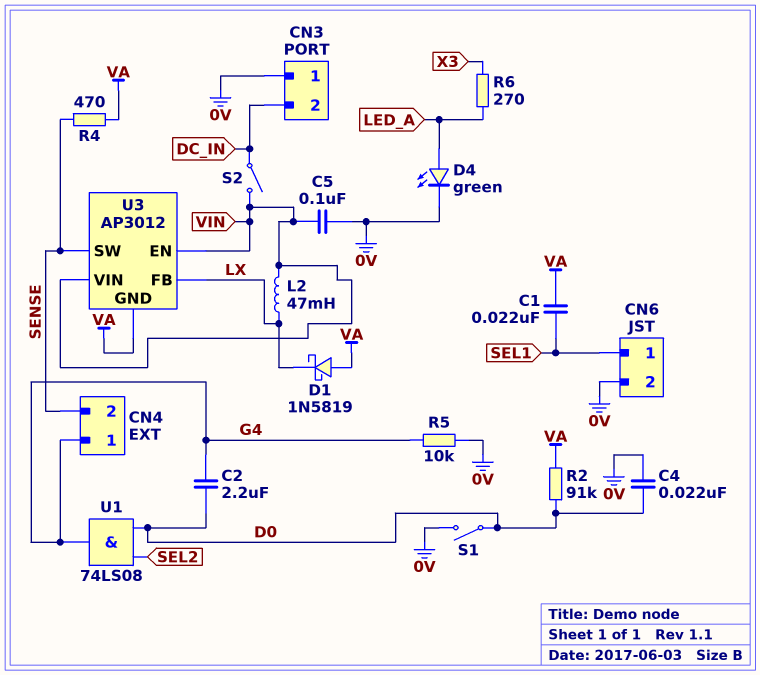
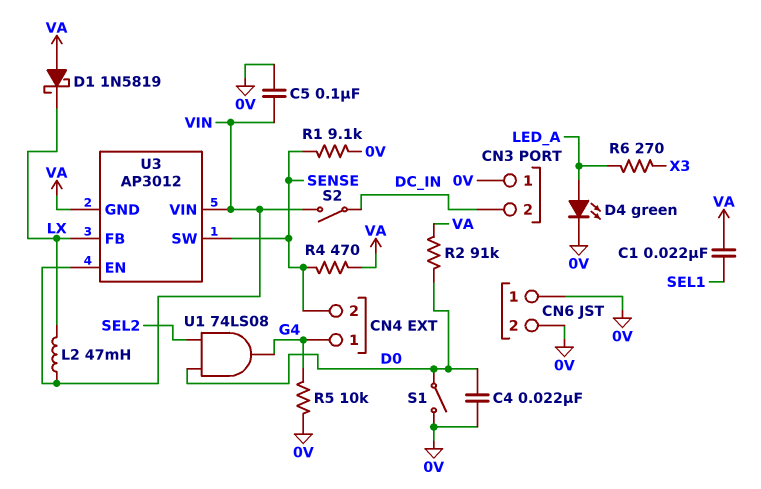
C2: 2.2uF (D0, G4) -> none
CN6 pin 1: SEL1 -> 0V
R1: none -> 9.1k (0V, SENSE)

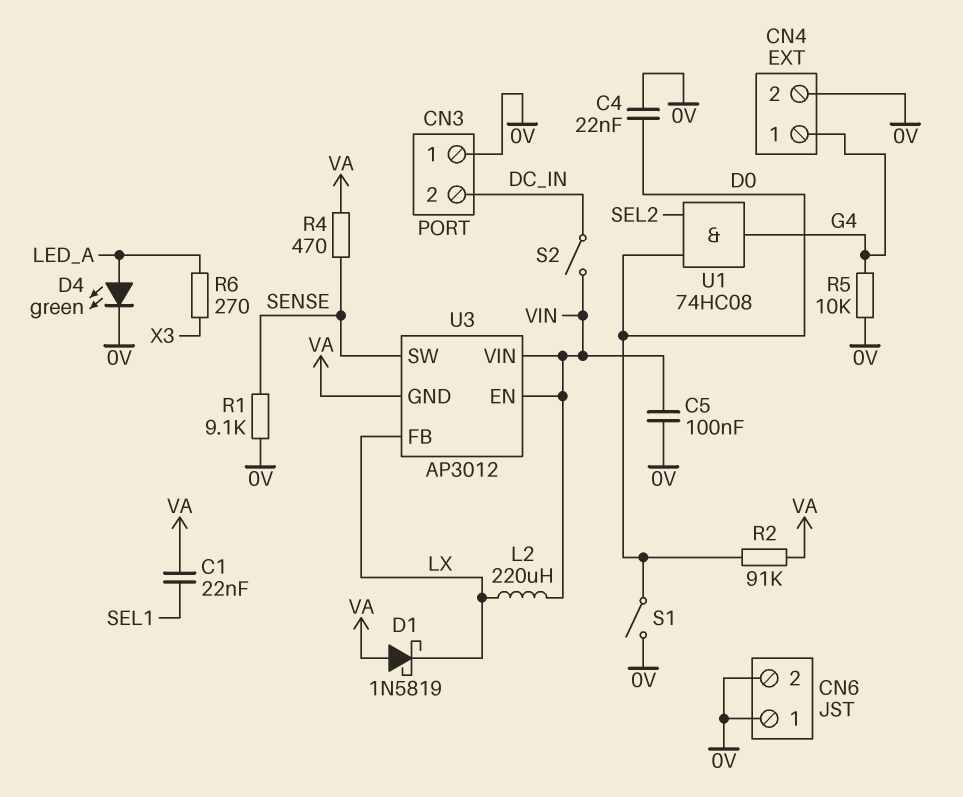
CN4 pin 2: SENSE -> 0V
L2: 47mH (LX, VIN) -> 220uH (LX, VIN)
U1: AND 74LS08 (in D0, in SEL2, out G4) -> AND 74HC08 (in D0, in SEL2, out G4)

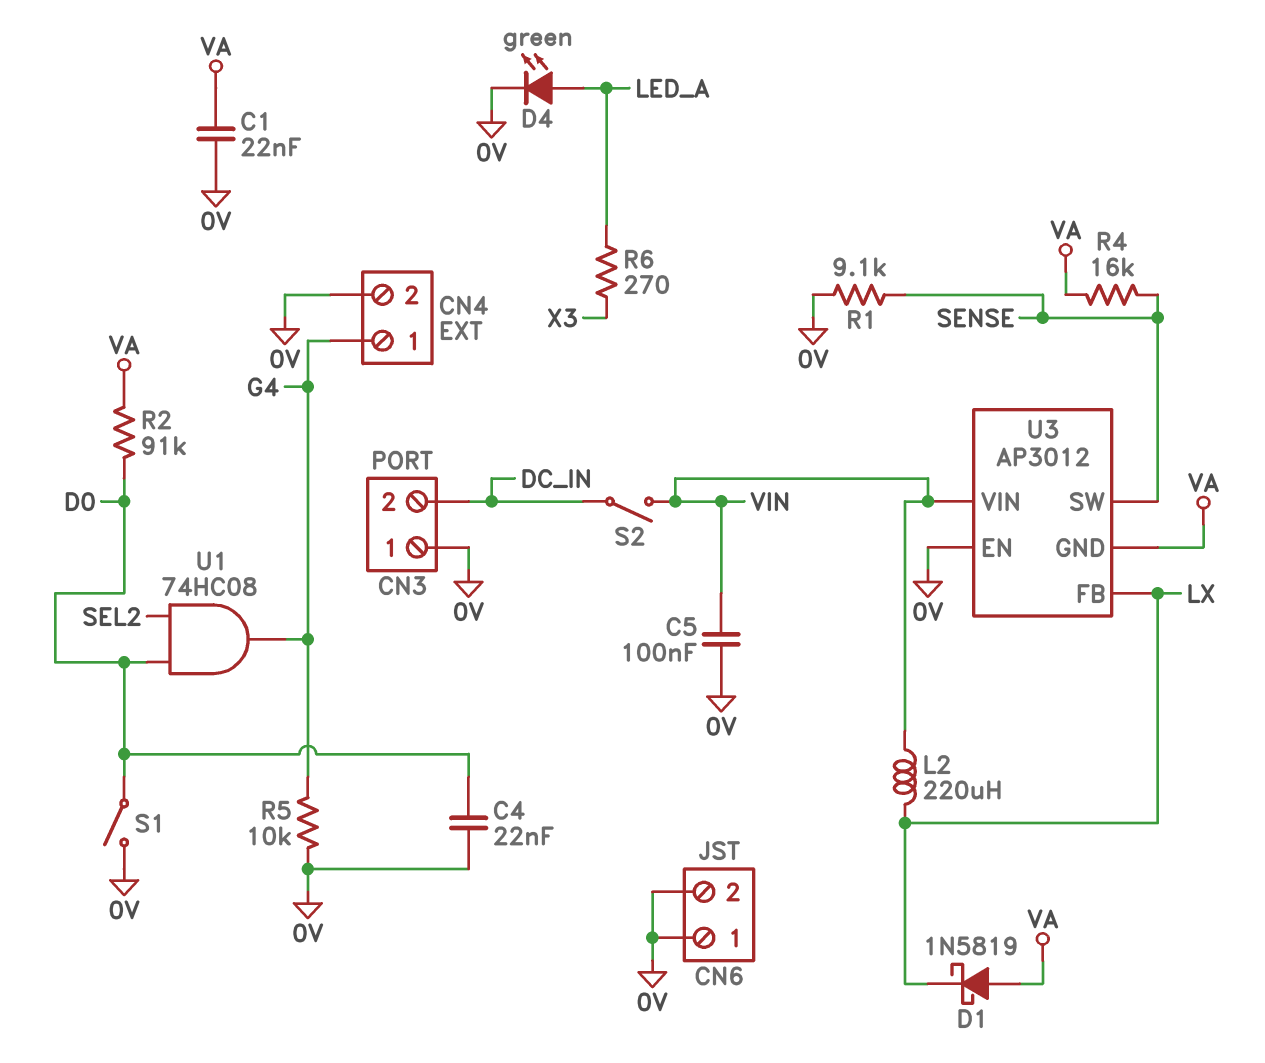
C1: 22nF (SEL1, VA) -> 22nF (0V, VA)
R4: 470 (SENSE, VA) -> 16k (SENSE, VA)
U3 pin EN: VIN -> 0V

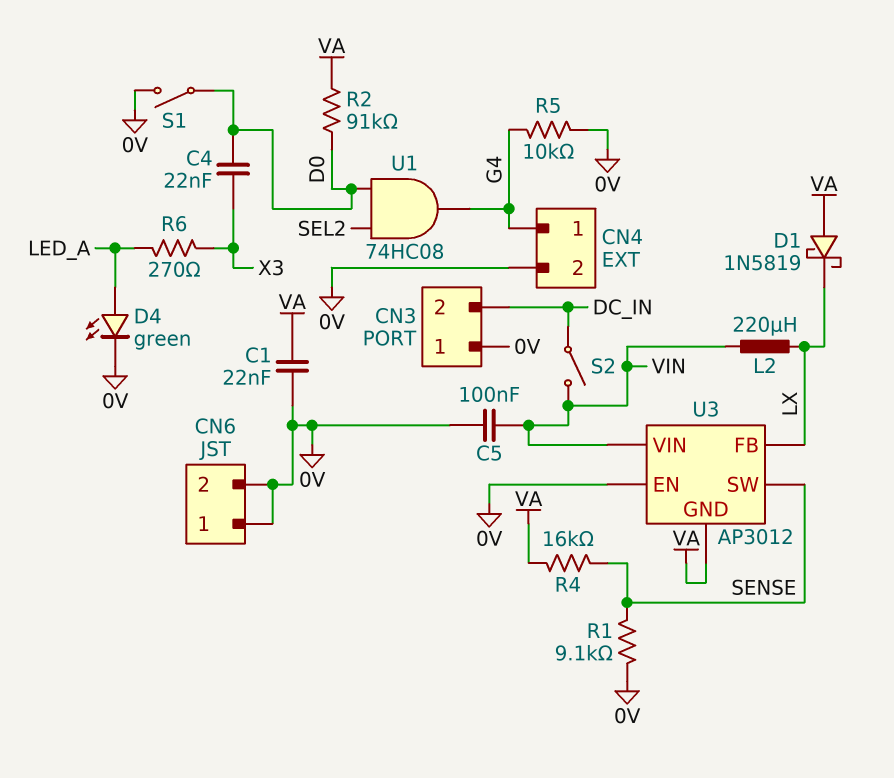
C4: 22nF (0V, D0) -> 22nF (D0, X3)

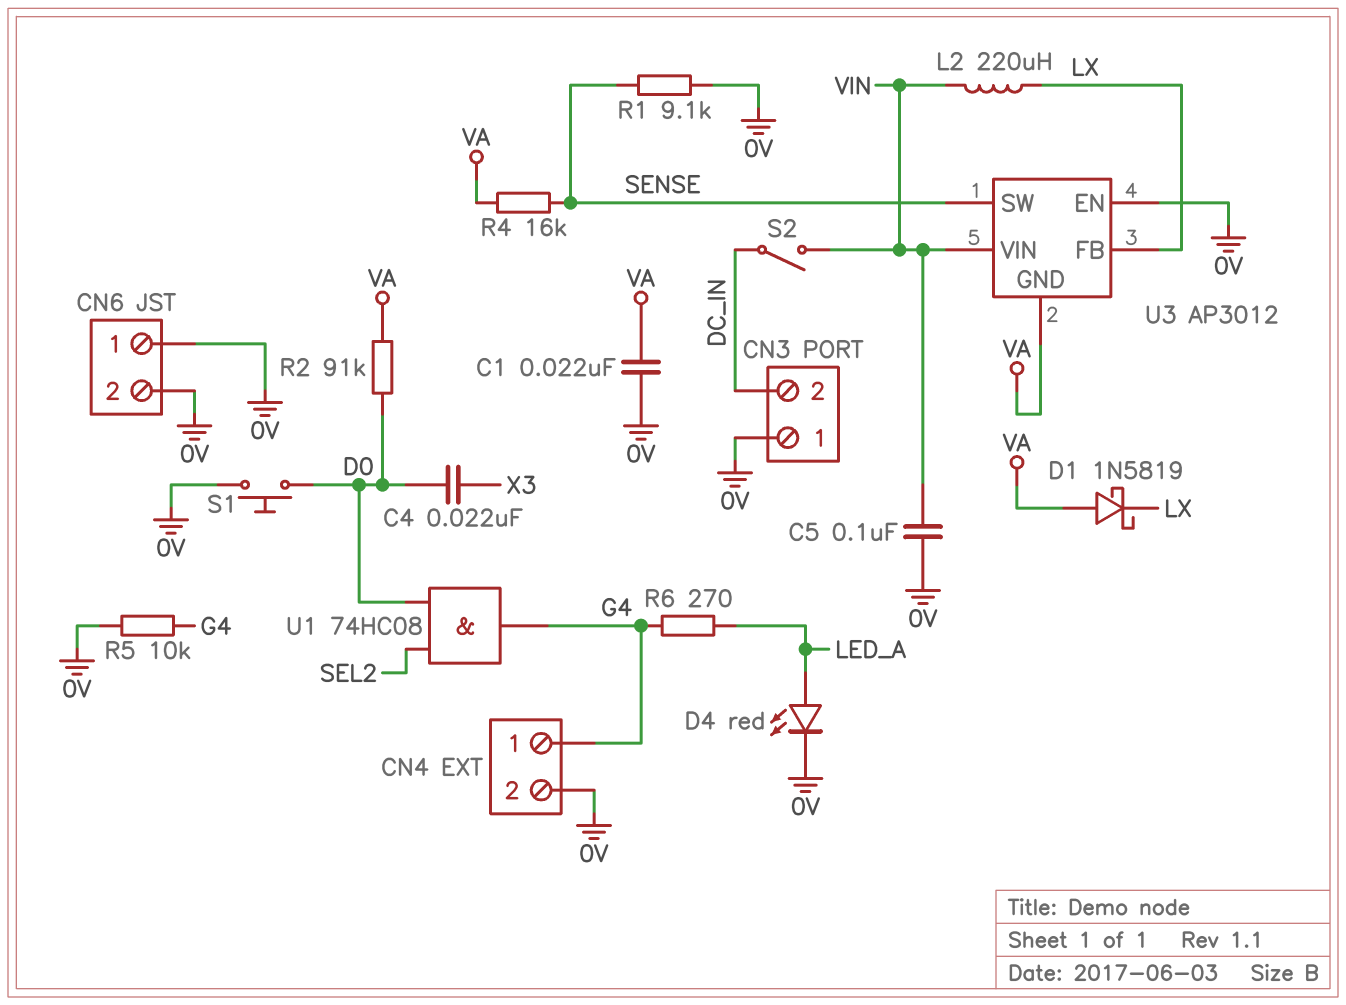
D4: LED green (A LED_A, K 0V) -> LED red (A LED_A, K 0V)
R6: 270 (LED_A, X3) -> 270 (G4, LED_A)
S1: switch (0V, D0) -> button (0V, D0)

